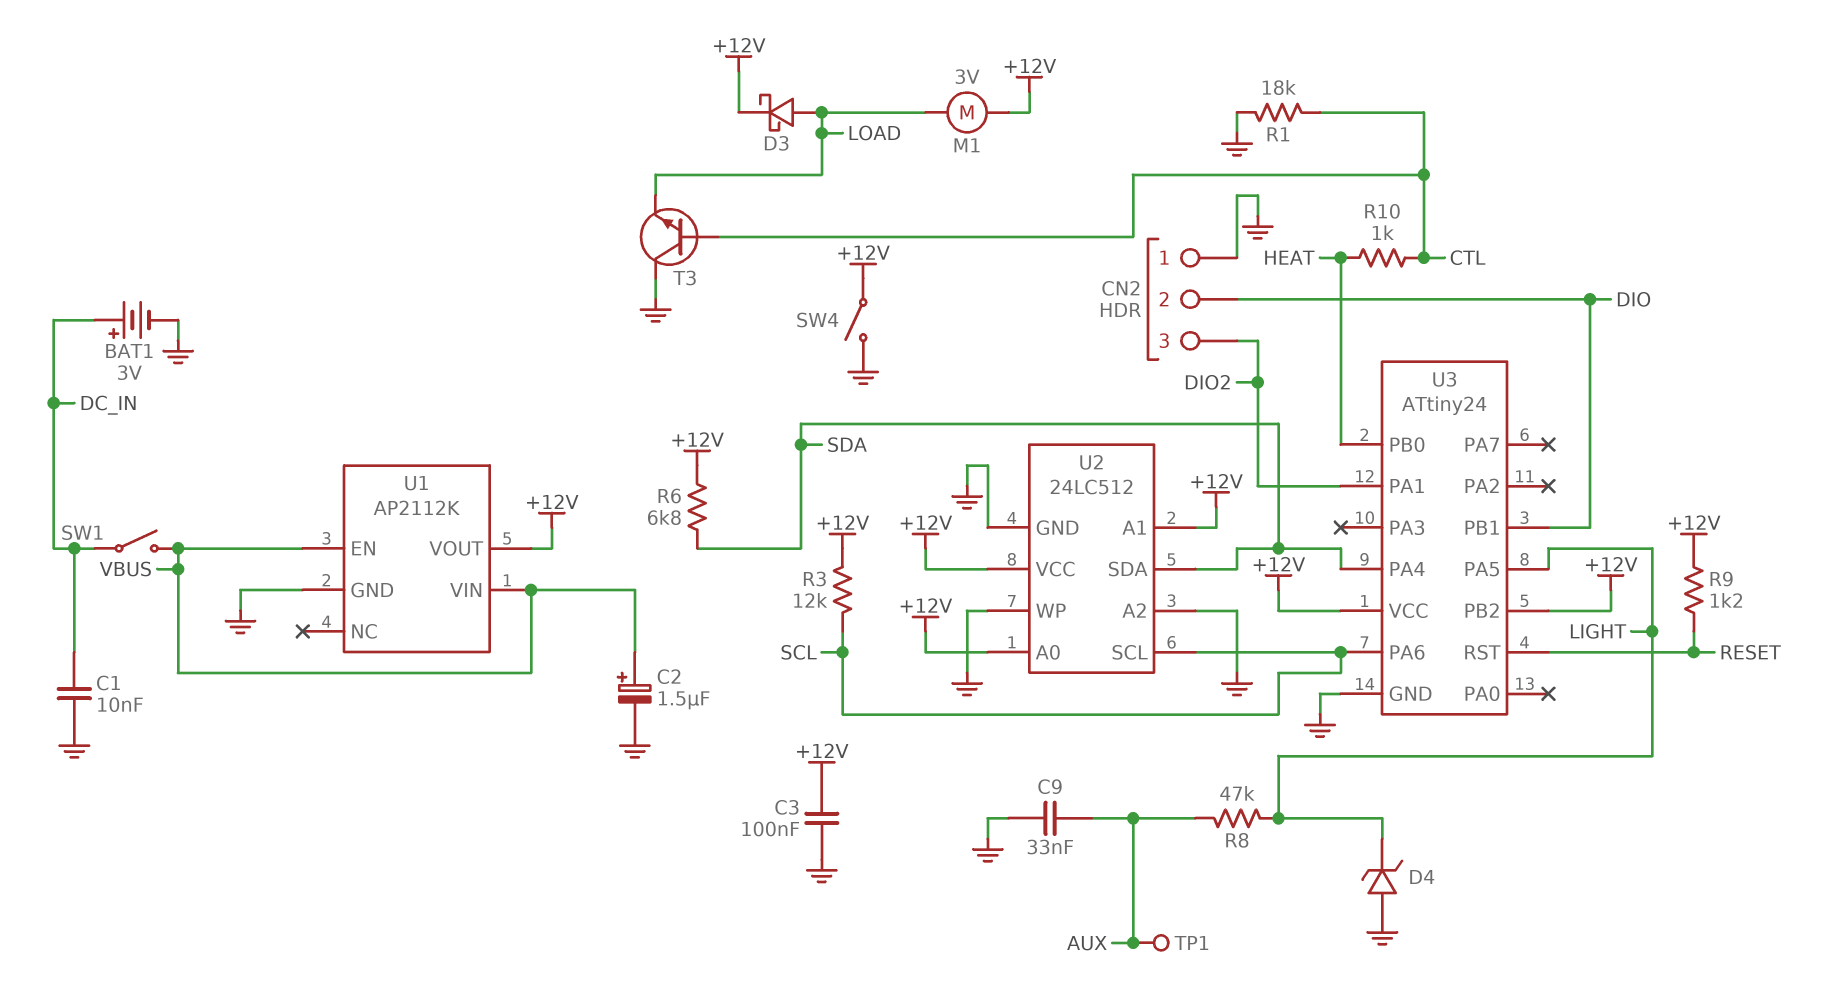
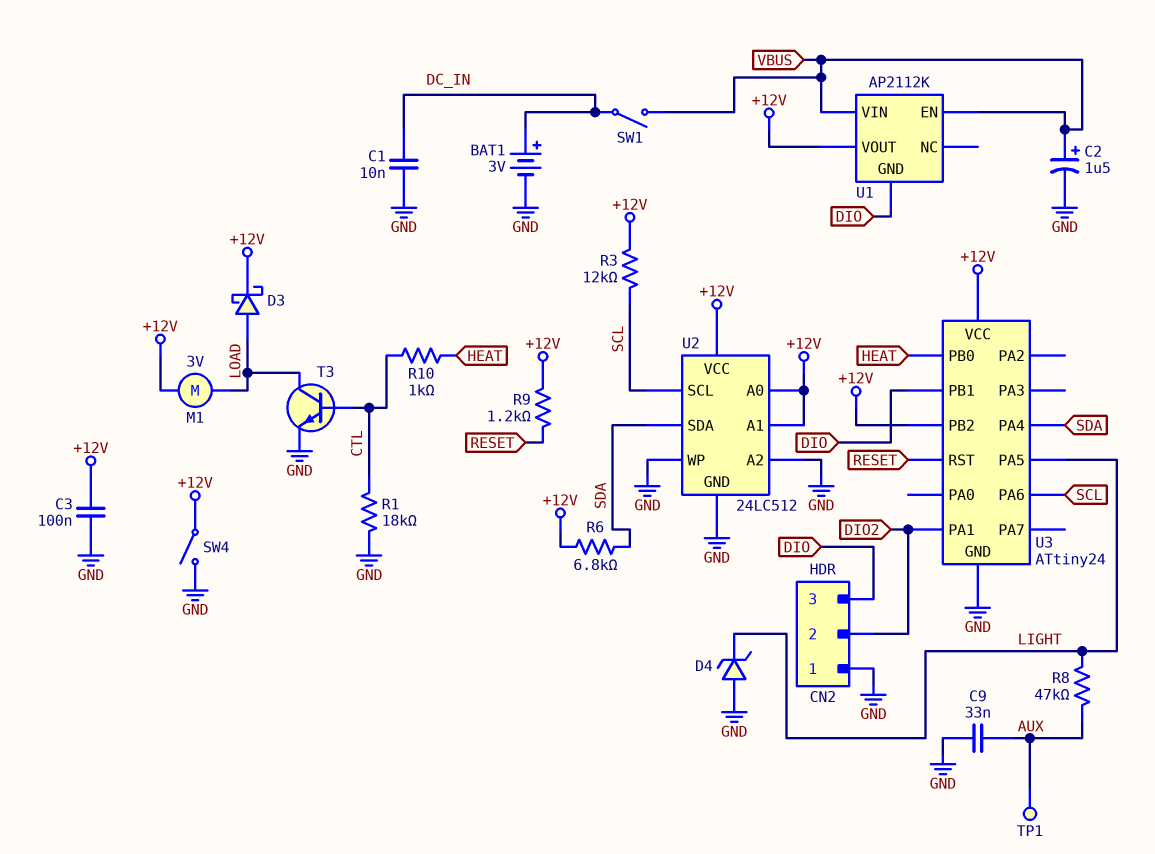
CN2 pin 2: DIO -> DIO2
CN2 pin 3: DIO2 -> DIO
T3: NPN (B CTL, C GND, E LOAD) -> NPN (B CTL, C LOAD, E GND)
U1 pin GND: GND -> DIO

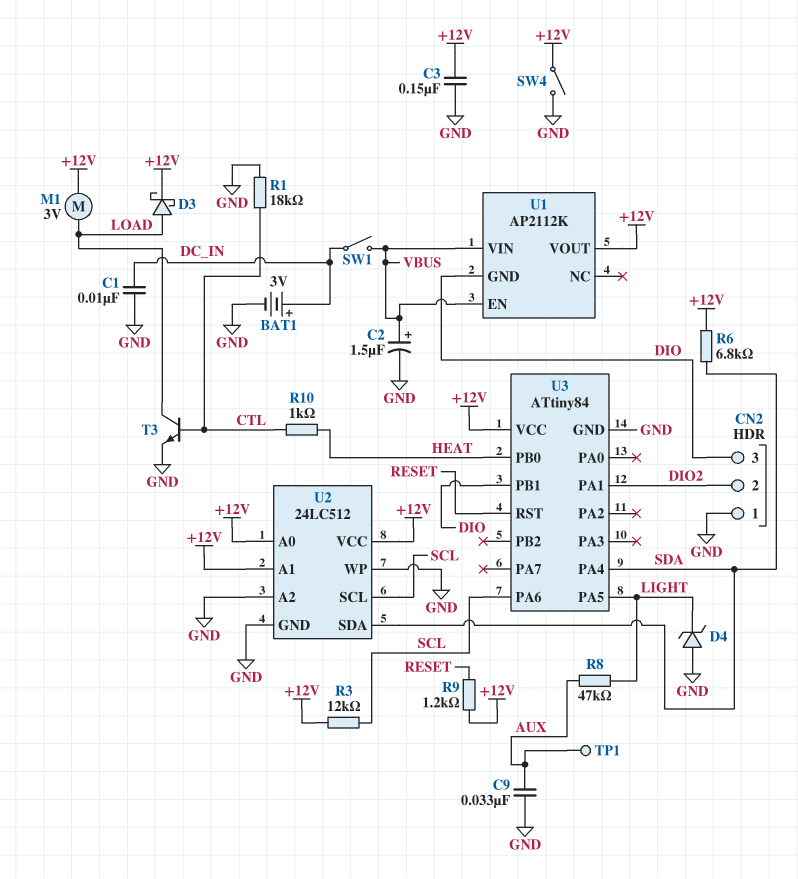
C3: 100nF (+12V, GND) -> 150nF (+12V, GND)
U3: ATtiny24 -> ATtiny84
U3 pin PB2: +12V -> none

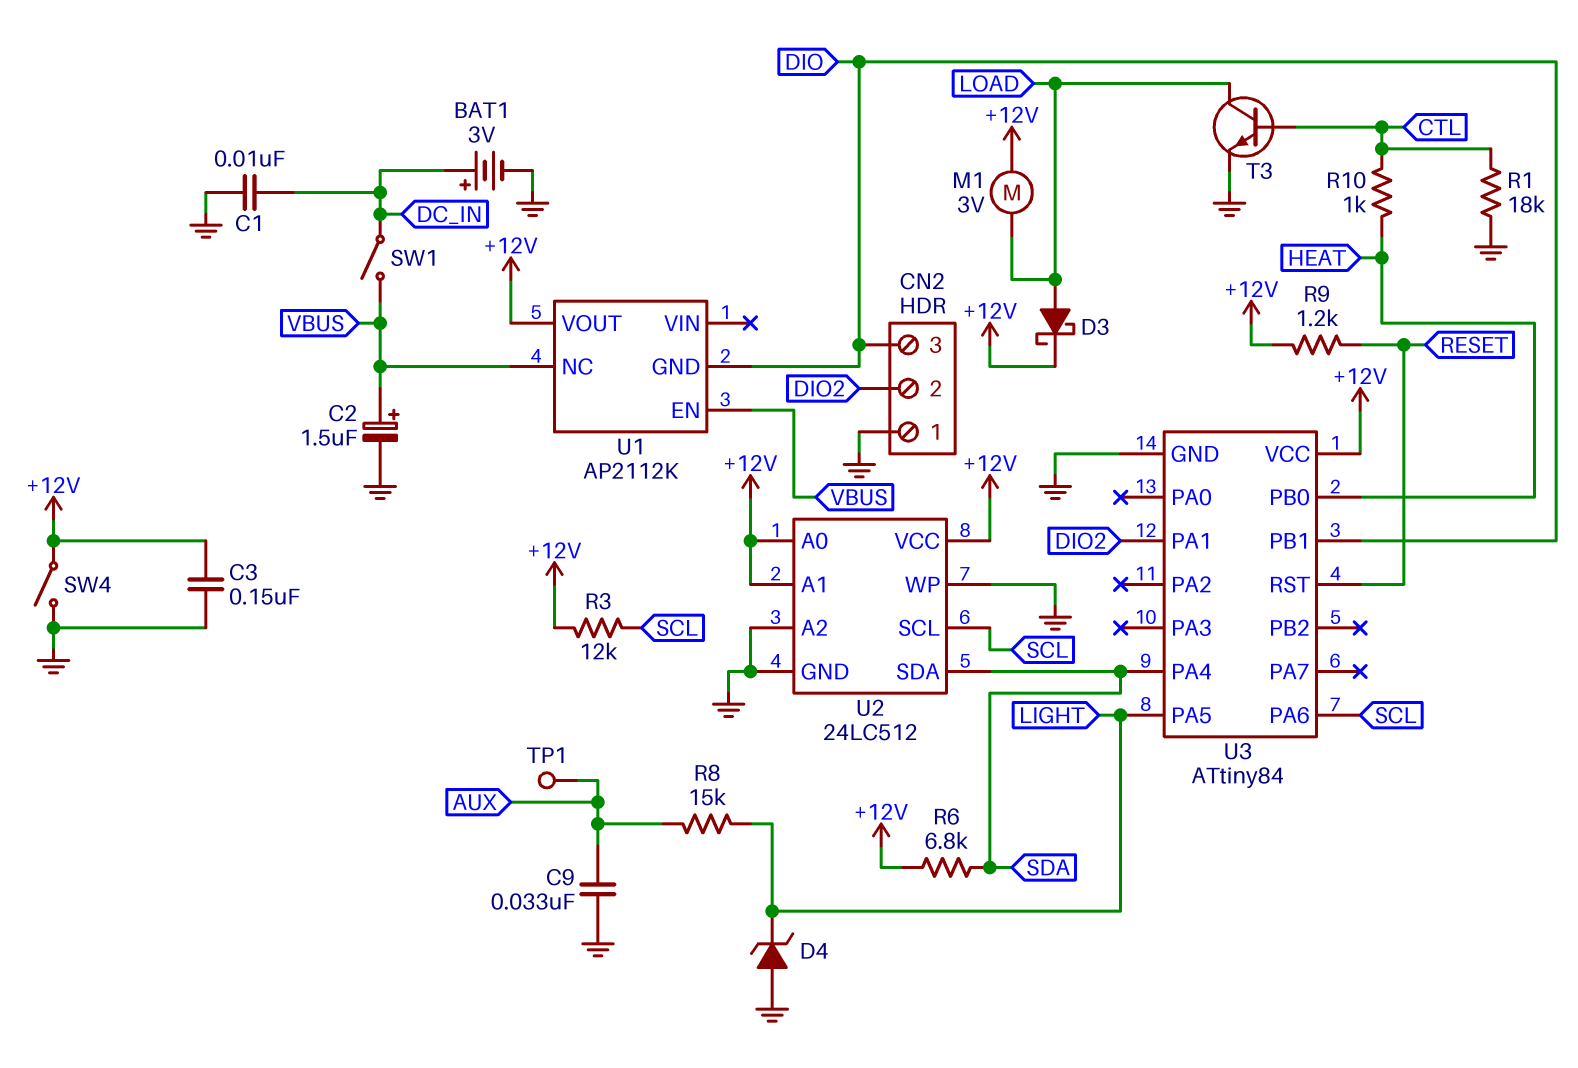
R8: 47k (AUX, LIGHT) -> 15k (AUX, LIGHT)
U1 pin NC: none -> VBUS
U1 pin VIN: VBUS -> none

